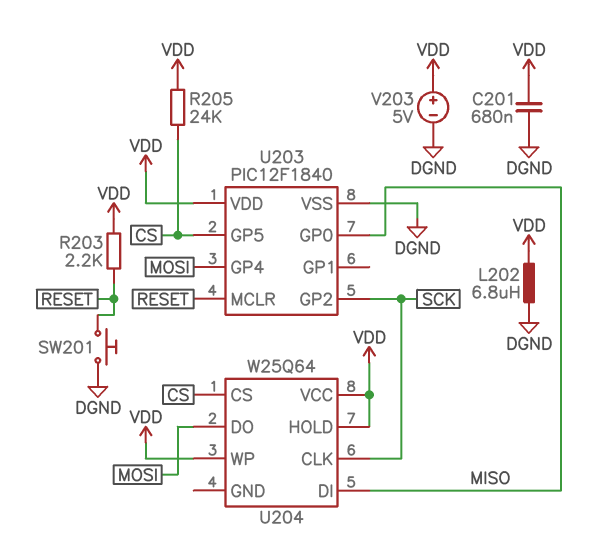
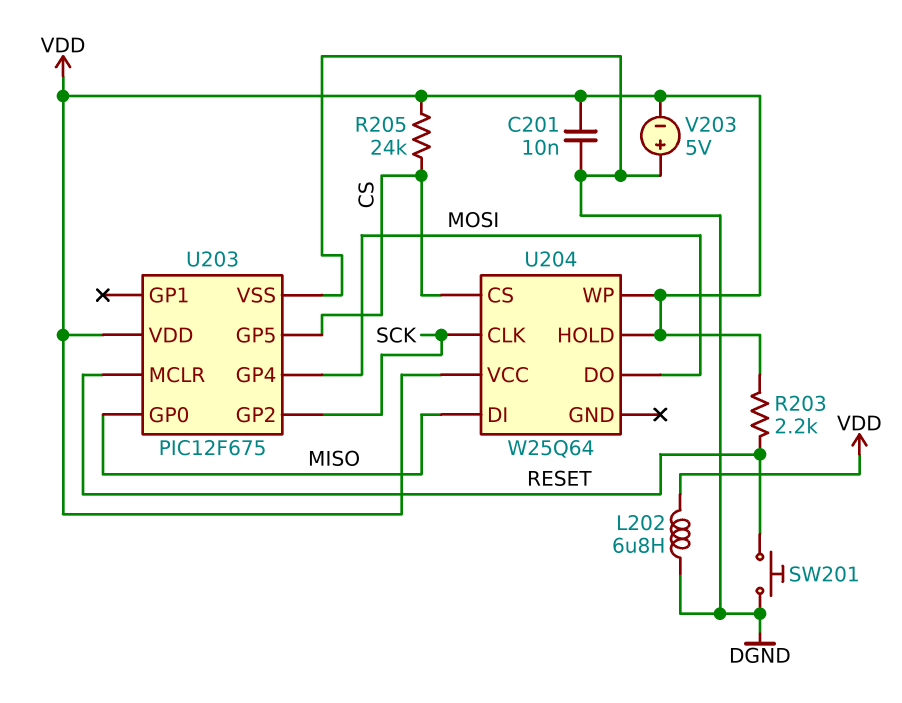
C201: 680nF (DGND, VDD) -> 10nF (DGND, VDD)
U203: PIC12F1840 -> PIC12F675
V203: 5V (plus VDD, minus DGND) -> 5V (plus DGND, minus VDD)

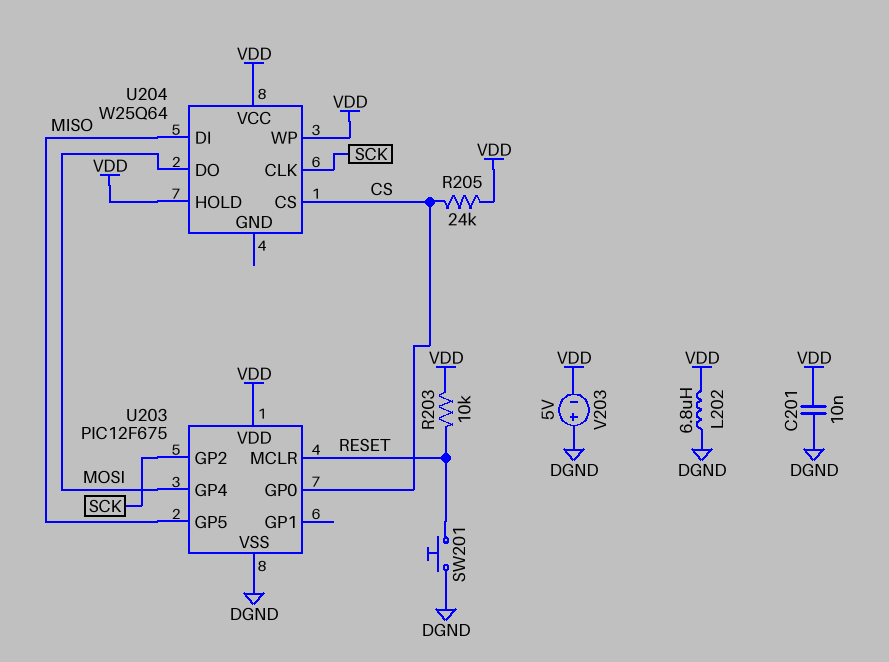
R203: 2.2k (RESET, VDD) -> 10k (RESET, VDD)
U203 pin GP0: MISO -> CS
U203 pin GP5: CS -> MISO

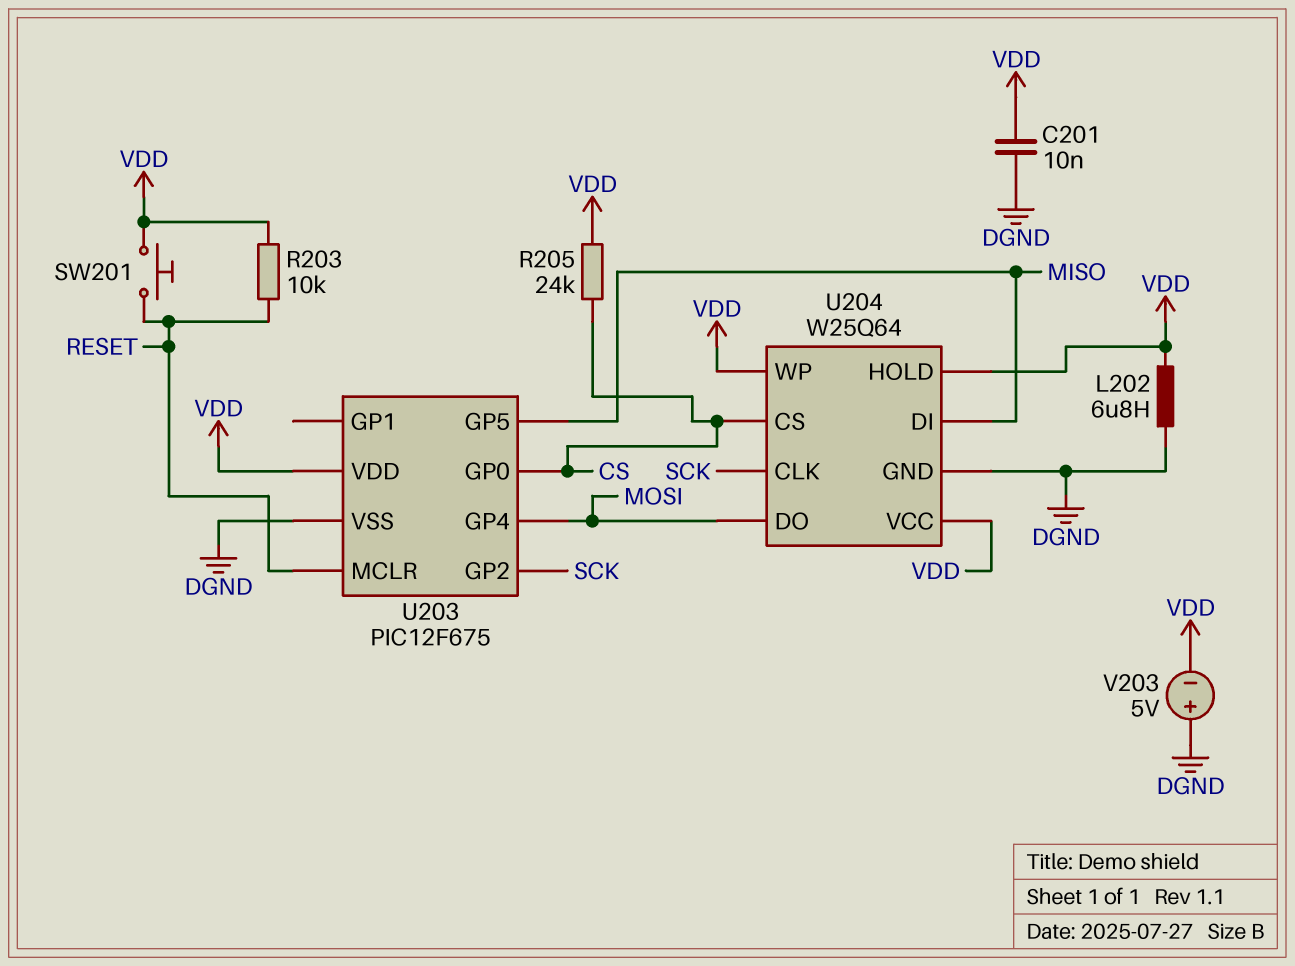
SW201: button (DGND, RESET) -> button (RESET, VDD)
U204 pin GND: none -> DGND

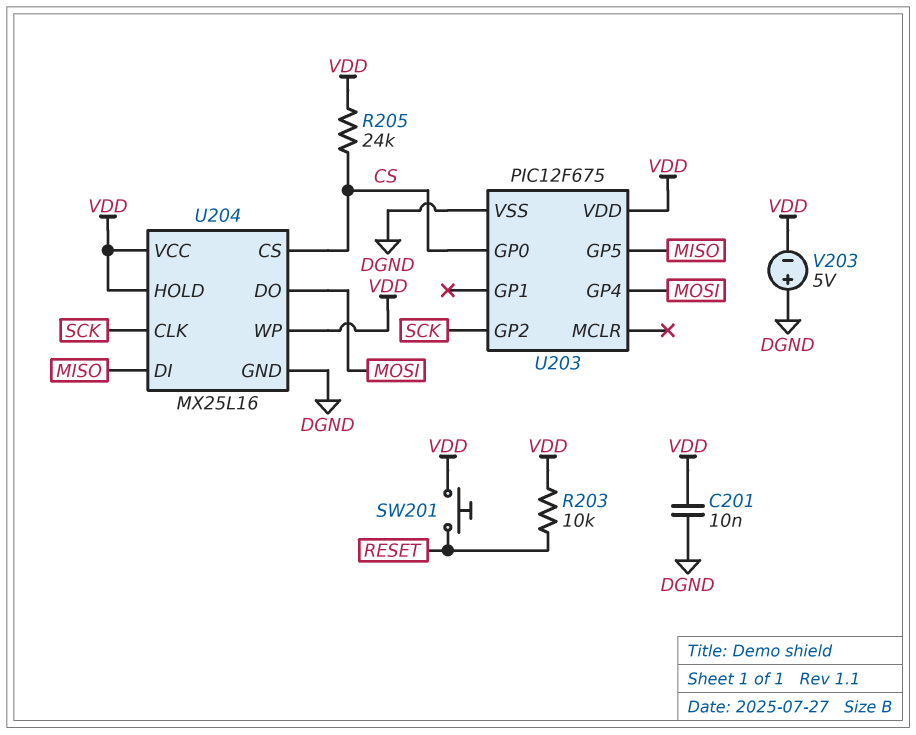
L202: 6.8uH (DGND, VDD) -> none
U203 pin MCLR: RESET -> none
U204: W25Q64 -> MX25L16

